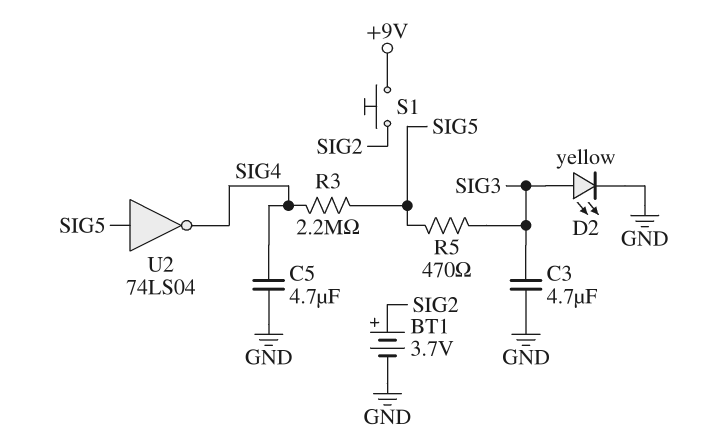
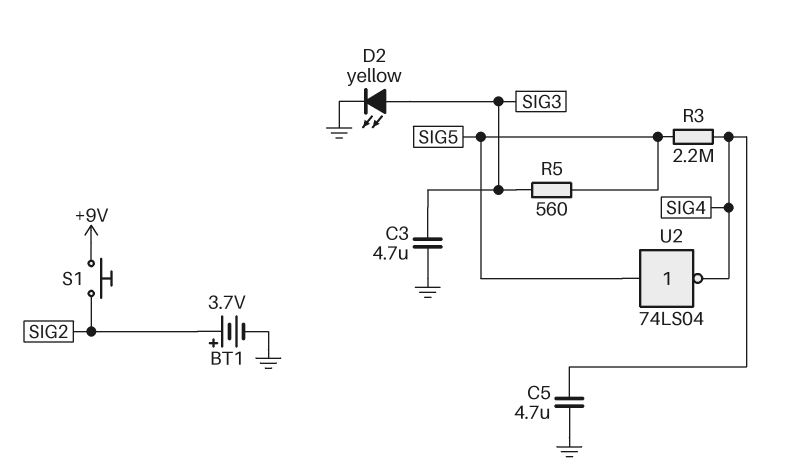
R5: 470 (SIG3, SIG5) -> 560 (SIG3, SIG5)

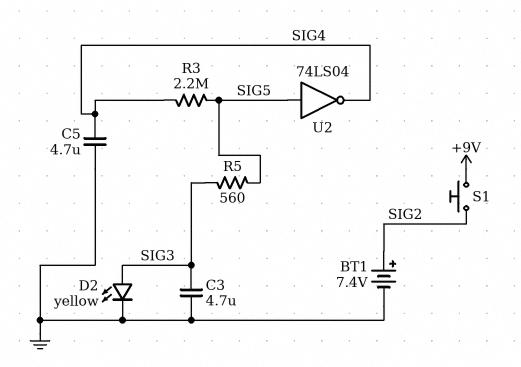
BT1: 3.7V (plus SIG2, minus GND) -> 7.4V (plus SIG2, minus GND)

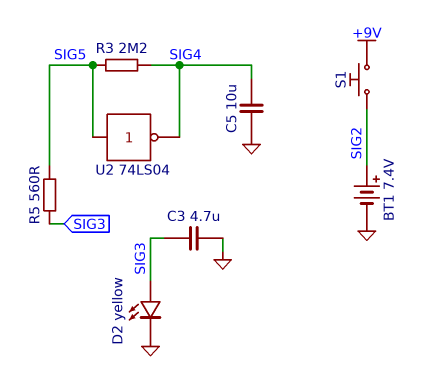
C5: 4.7uF (GND, SIG4) -> 10uF (GND, SIG4)

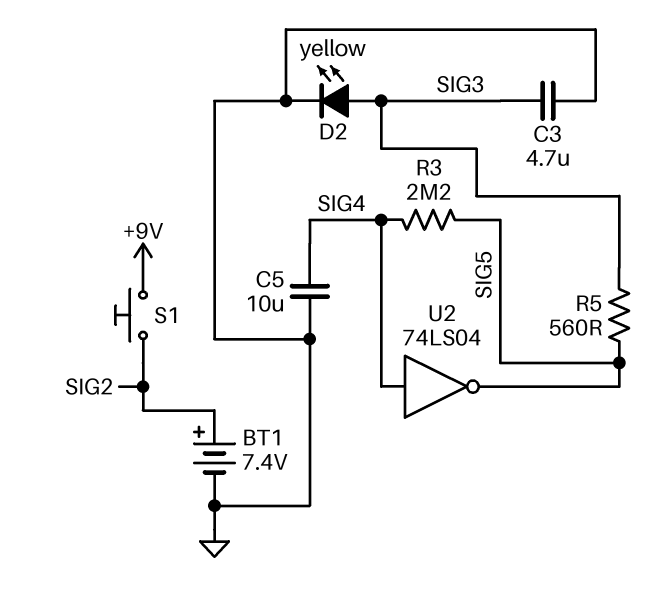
U2: NOT 74LS04 (in SIG5, out SIG4) -> NOT 74LS04 (in SIG4, out SIG5)

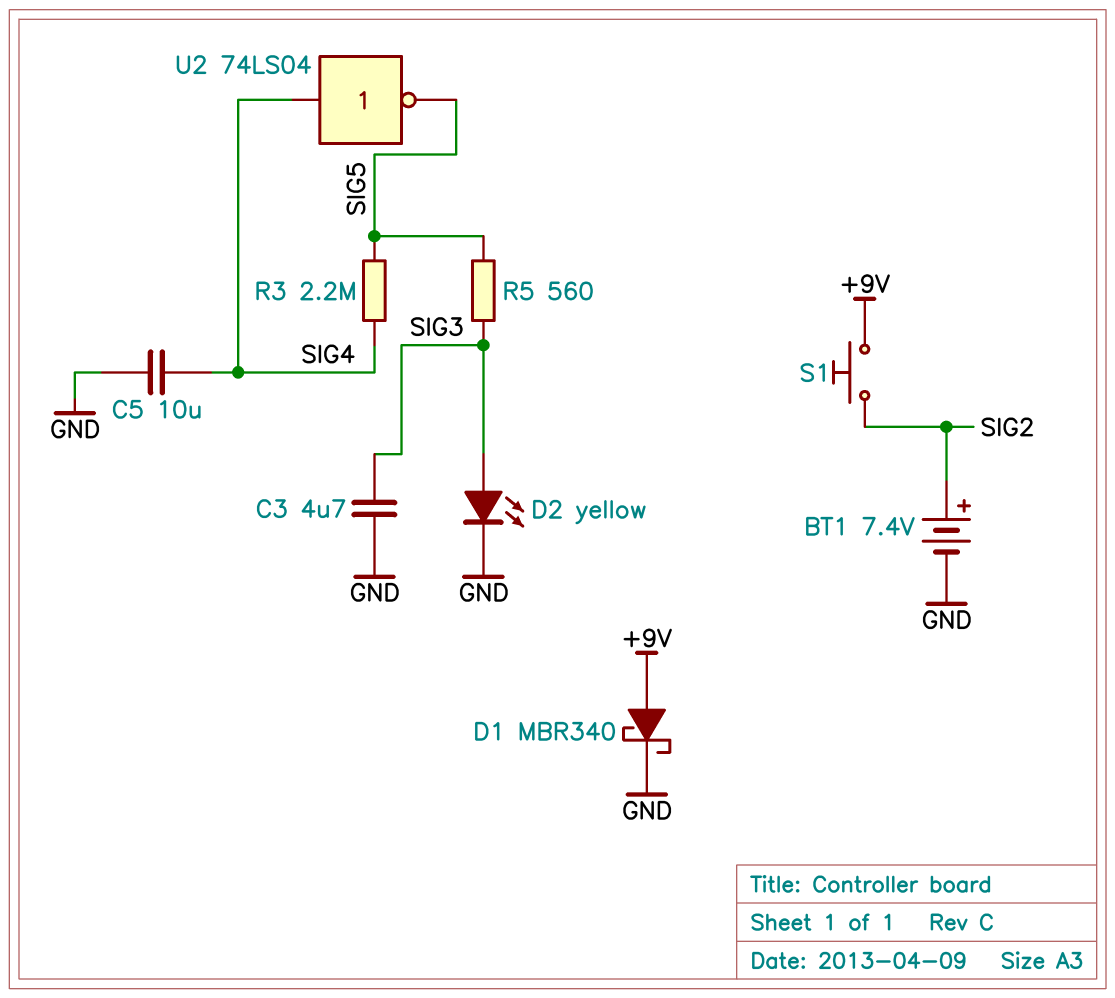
D1: none -> schottky MBR340 (A +9V, K GND)

